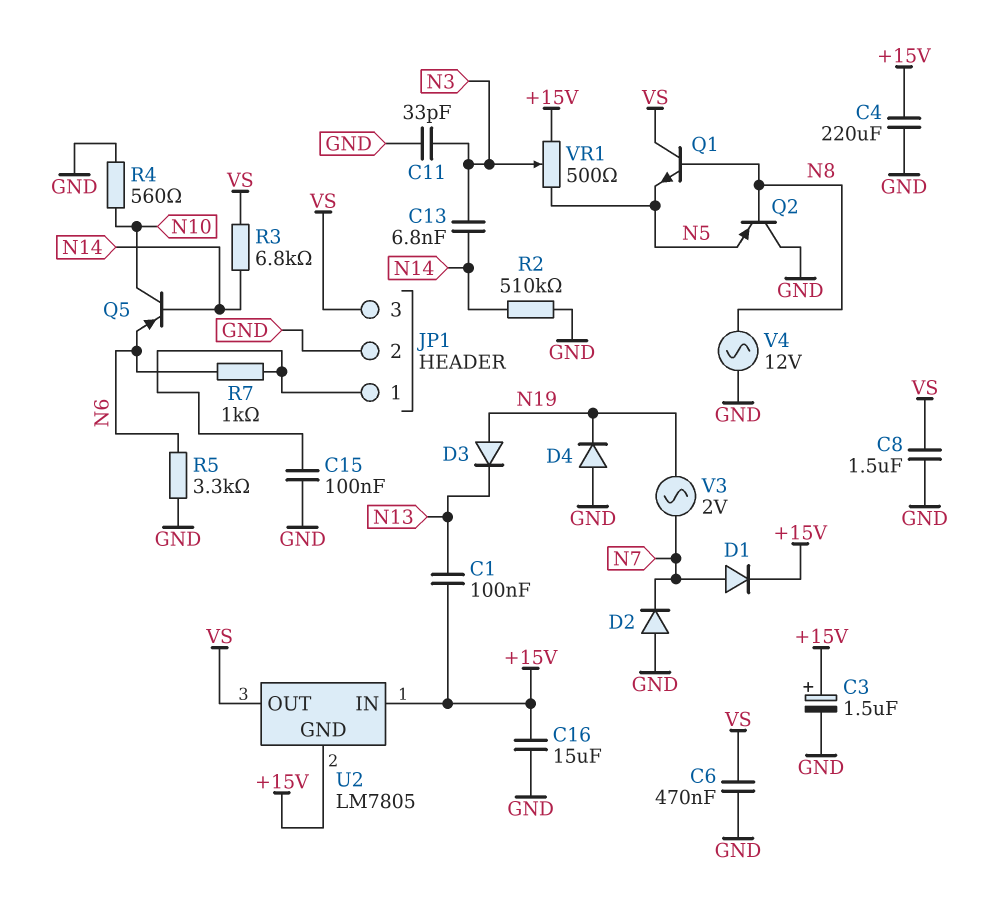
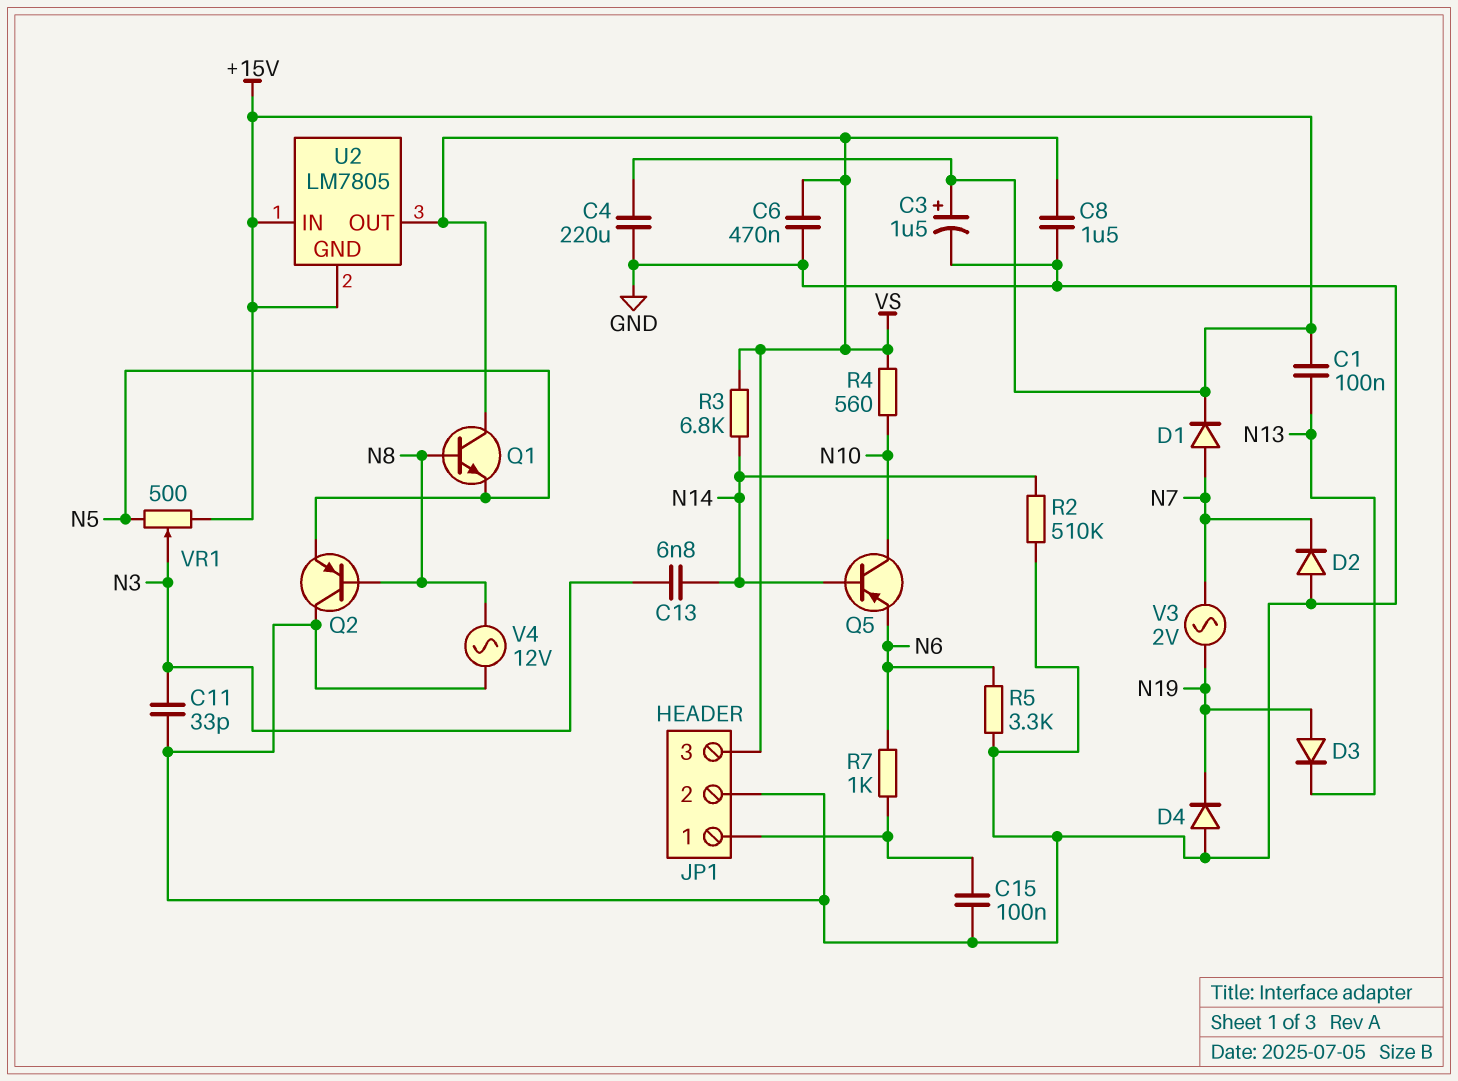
C16: 15uF (+15V, GND) -> none
R4: 560 (GND, N10) -> 560 (N10, VS)

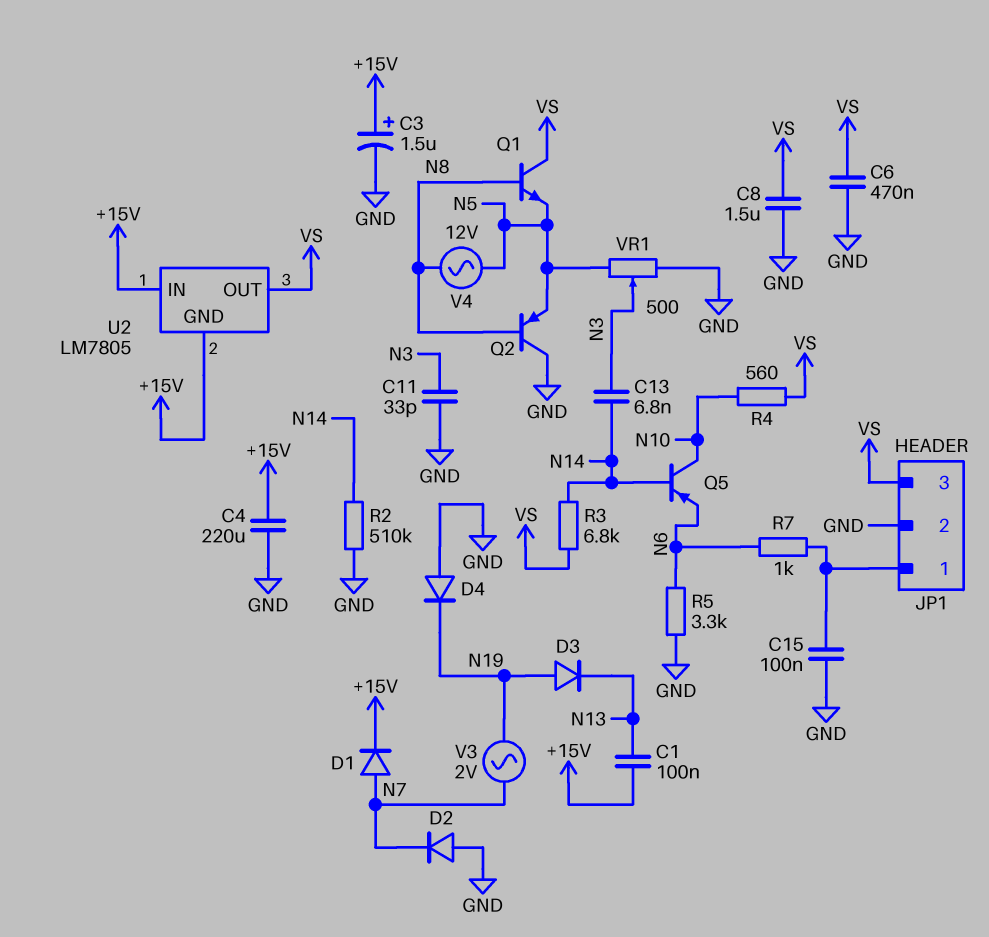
V4: AC 12V (GND, N8) -> AC 12V (N5, N8)
VR1: 500 (+15V, N5, wiper N3) -> 500 (GND, N5, wiper N3)

